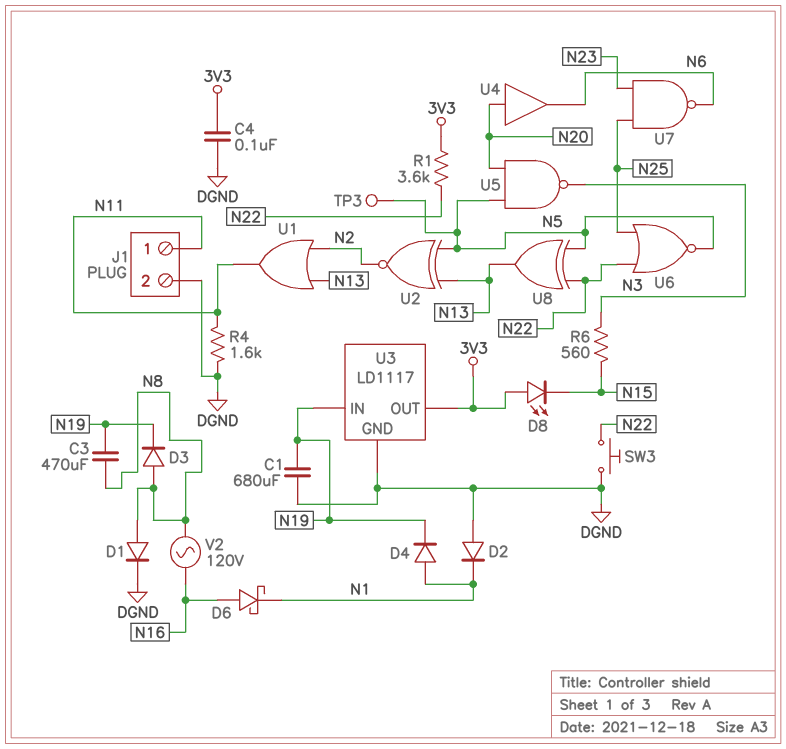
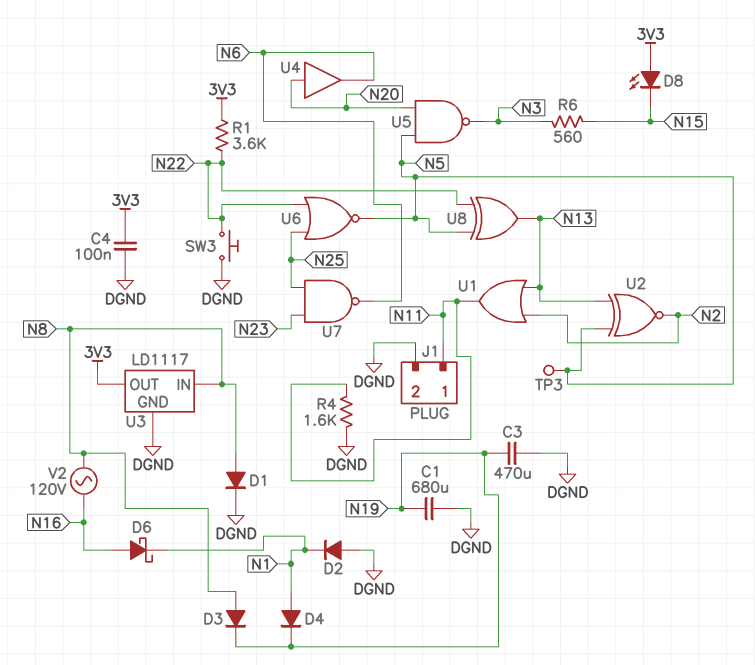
C3: 470uF (N8, N19) -> 470uF (DGND, N19)
U3 pin IN: N19 -> N8

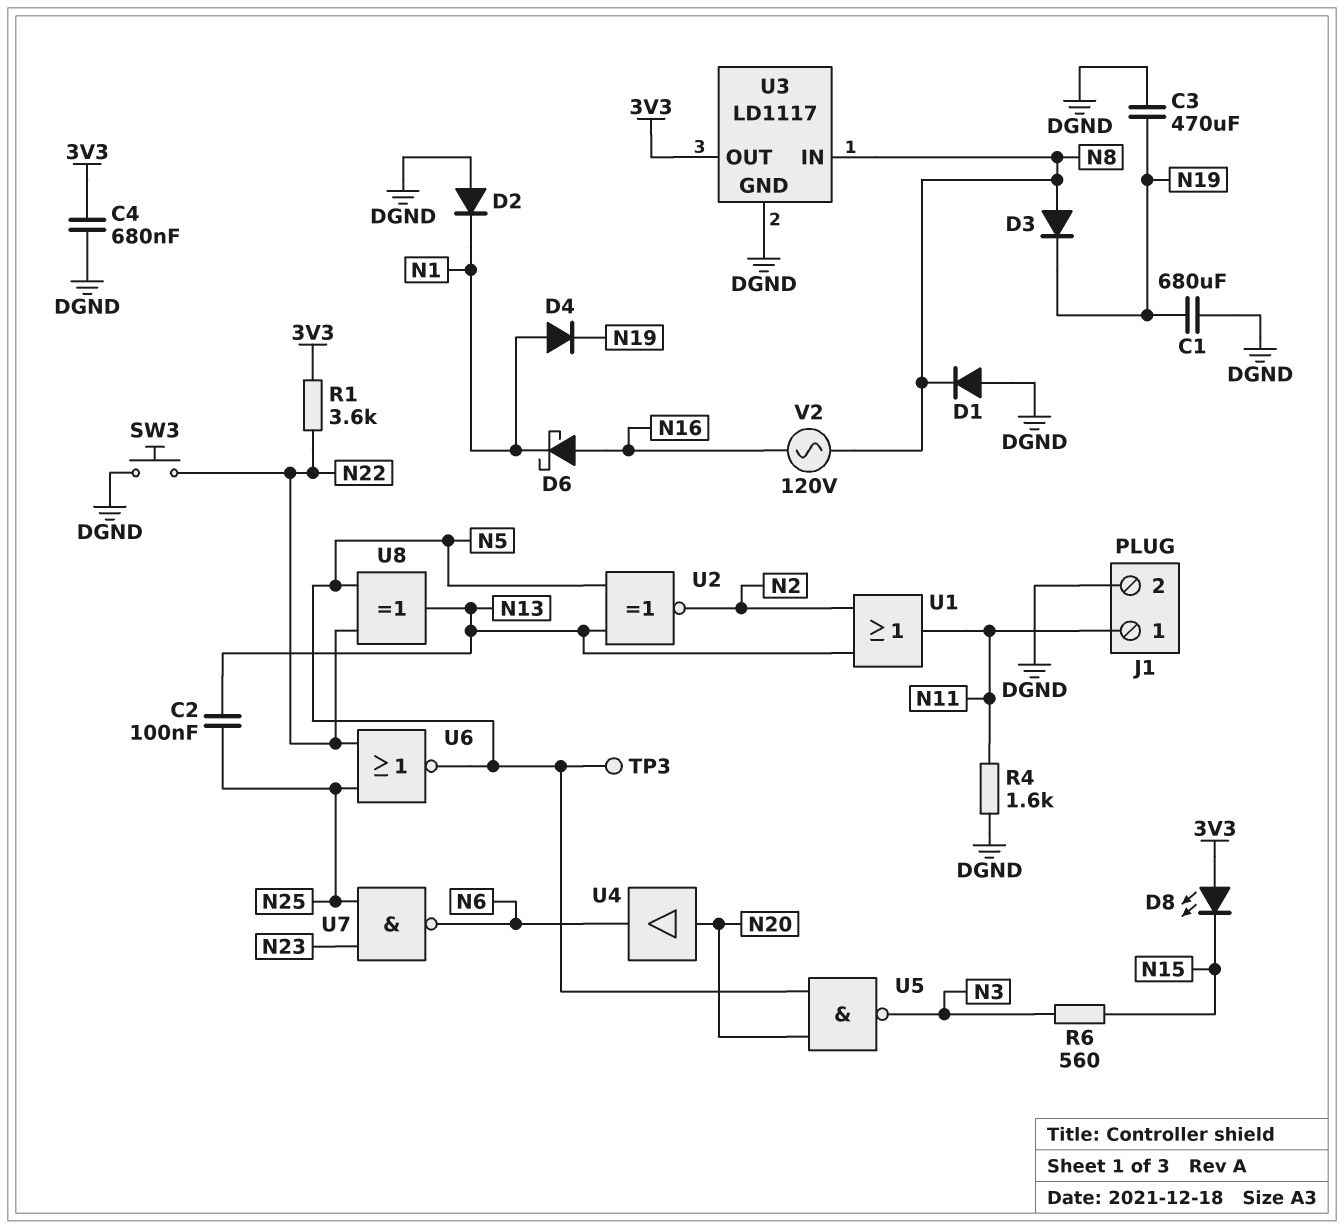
C2: none -> 100nF (N13, N25)
C4: 100nF (3V3, DGND) -> 680nF (3V3, DGND)
D1: diode (A N8, K DGND) -> diode (A DGND, K N8)

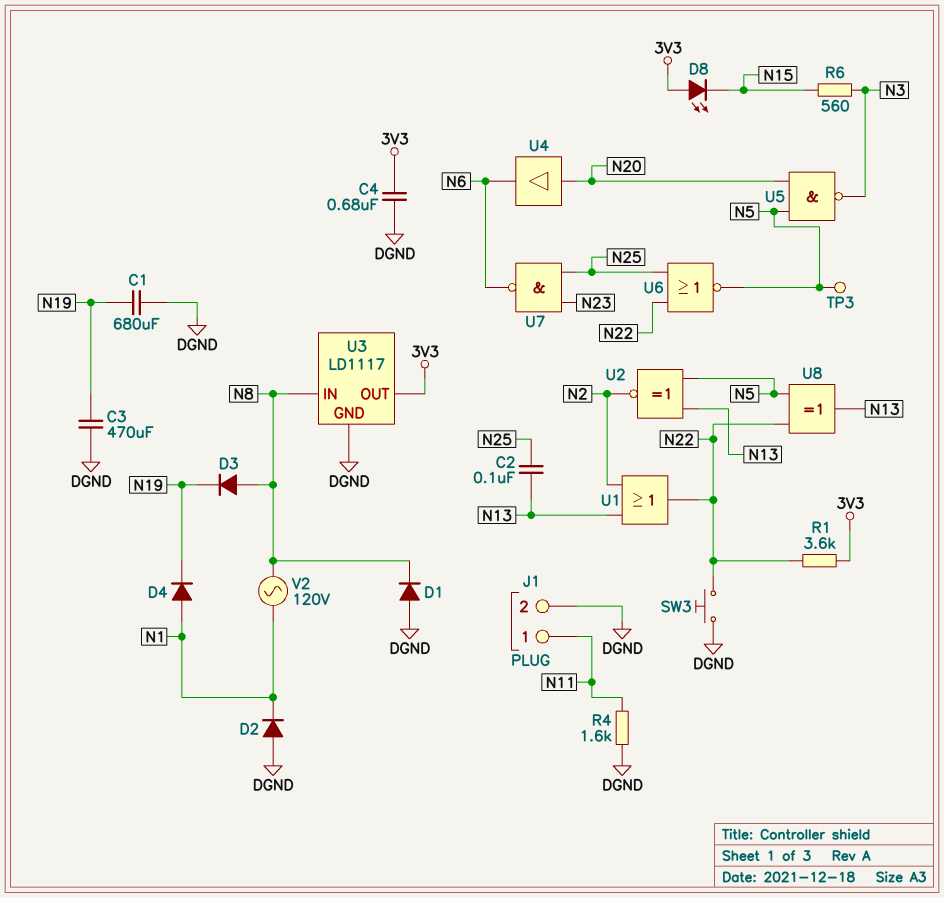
D6: schottky (A N16, K N1) -> none
U1: OR (in N2, in N13, out N11) -> OR (in N2, in N13, out N22)
V2: AC 120V (N8, N16) -> AC 120V (N1, N8)

